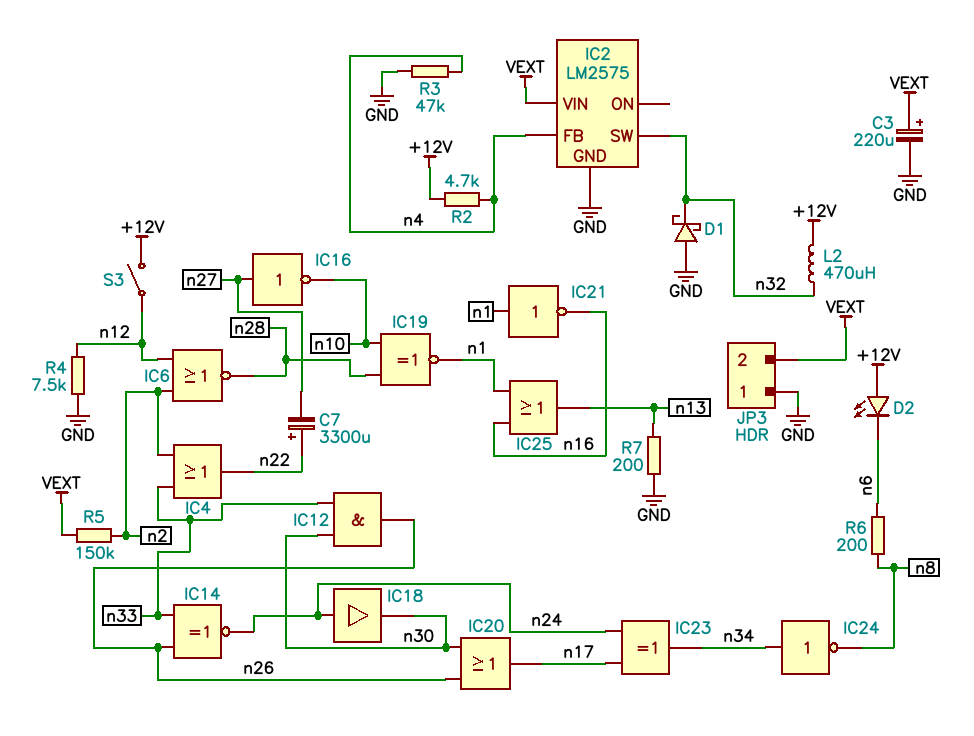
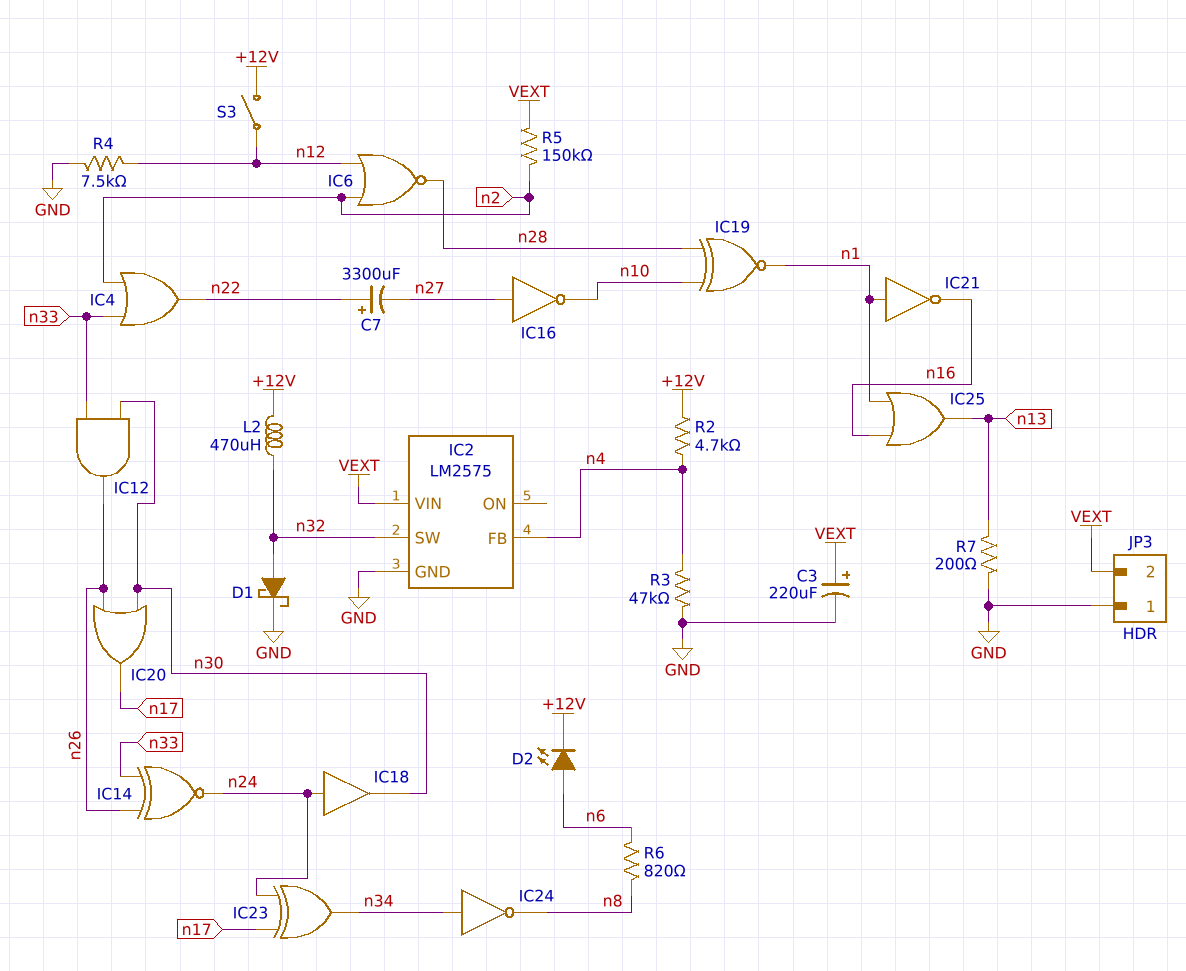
D1: schottky (A GND, K n32) -> schottky (A n32, K GND)
D2: LED (A +12V, K n6) -> LED (A n6, K +12V)
R6: 200 (n6, n8) -> 820 (n6, n8)

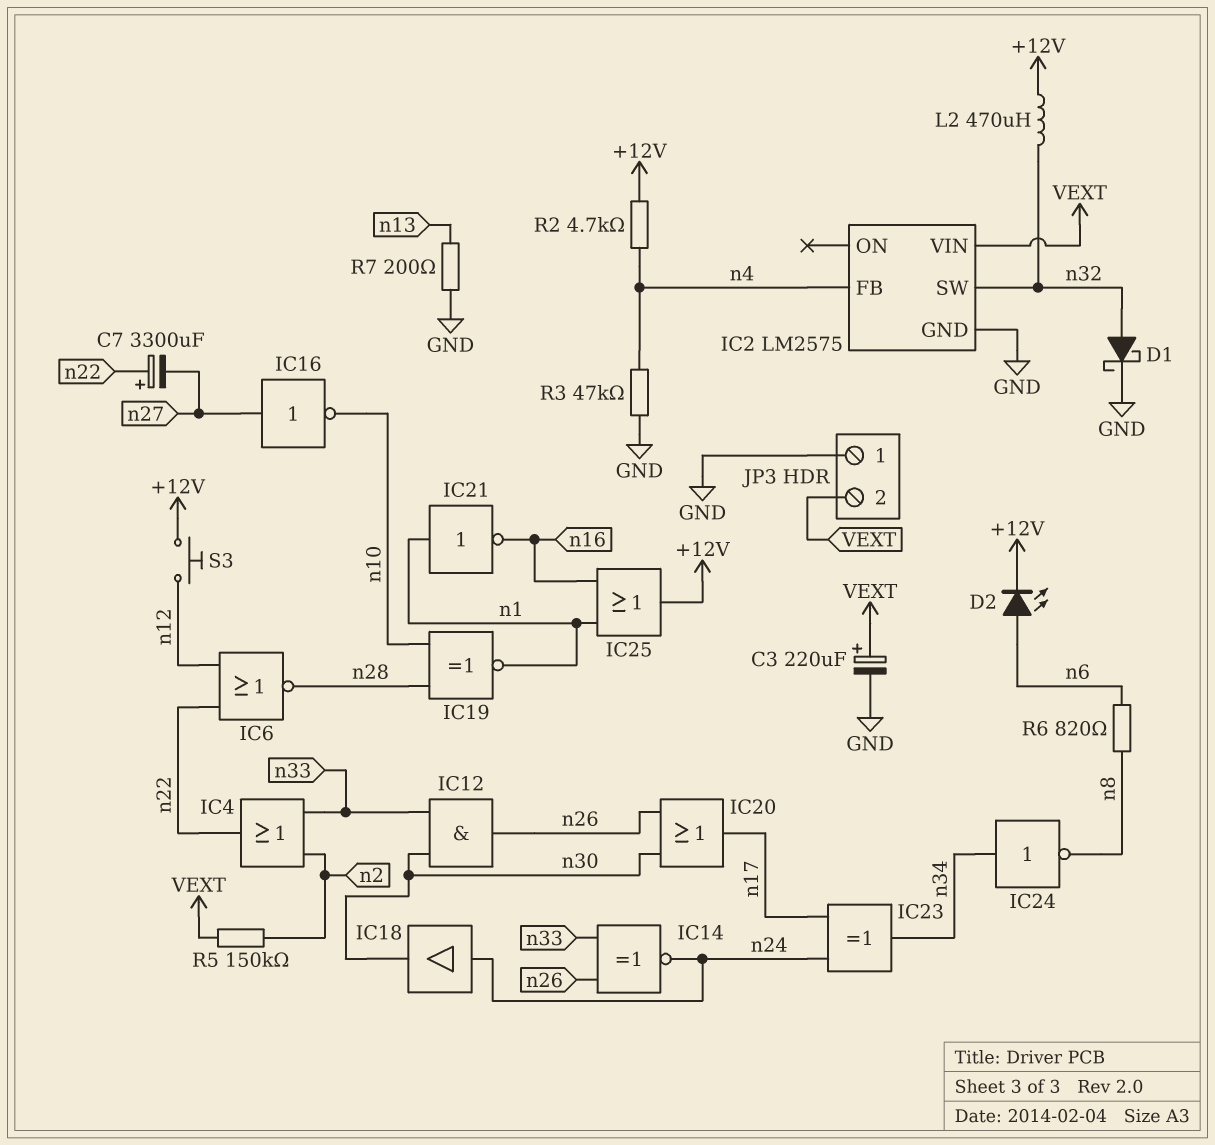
IC6: NOR (in n2, in n12, out n28) -> NOR (in n12, in n22, out n28)
IC25: OR (in n1, in n16, out n13) -> OR (in n1, in n16, out +12V)
R4: 7.5k (GND, n12) -> none
S3: switch (+12V, n12) -> button (+12V, n12)

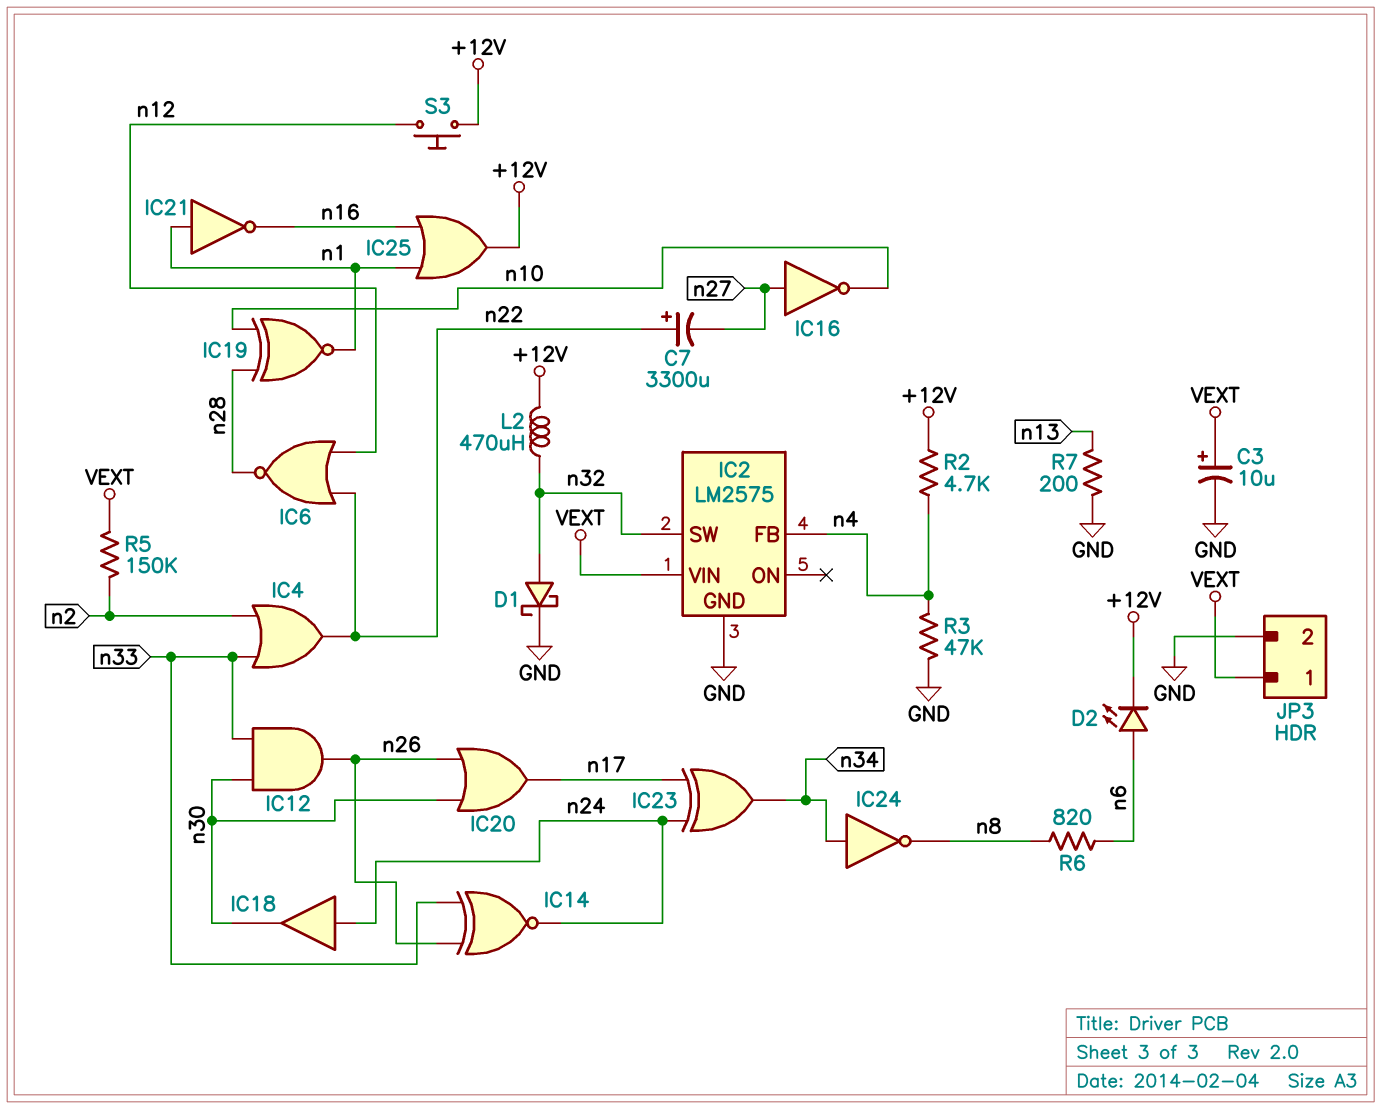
C3: 220uF (plus VEXT, minus GND) -> 10uF (plus VEXT, minus GND)
JP3 pin 1: GND -> VEXT
JP3 pin 2: VEXT -> GND

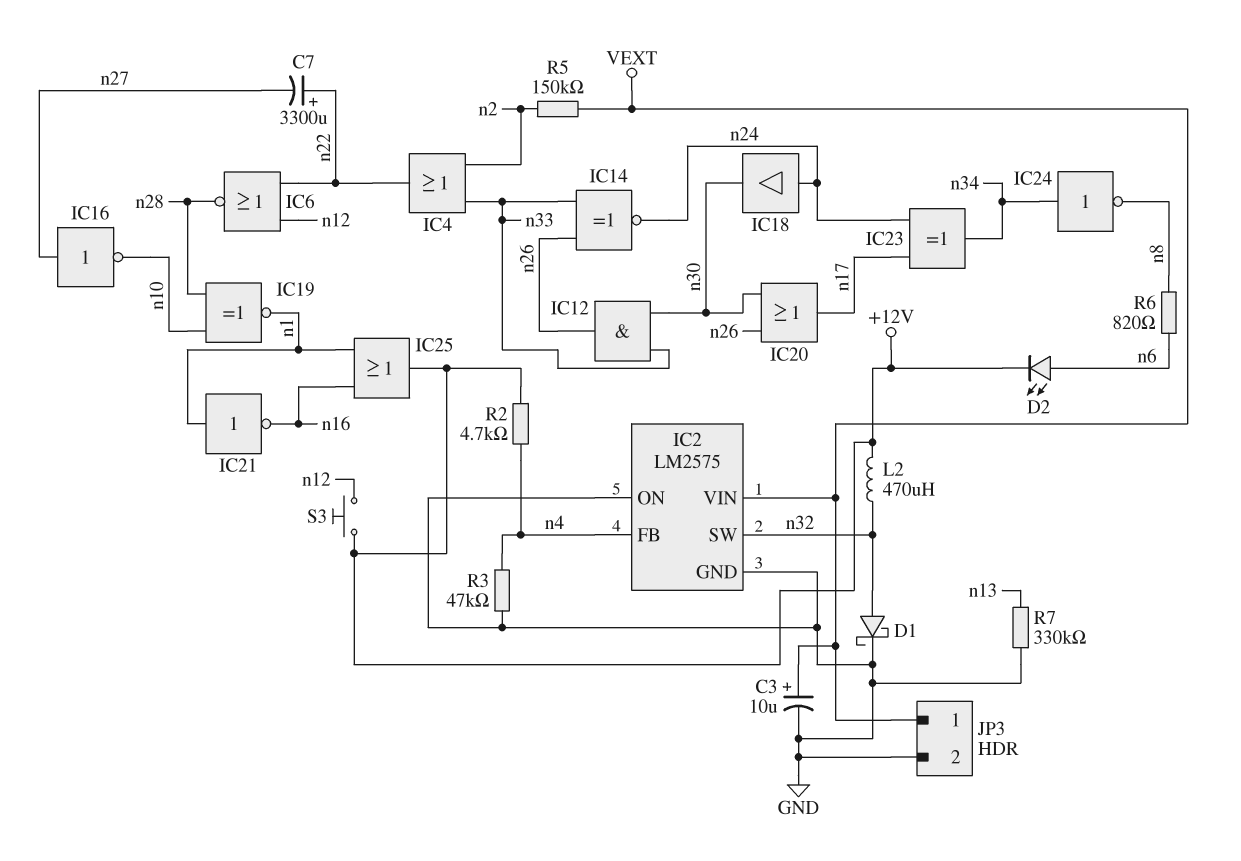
IC2 pin ON: none -> GND
R7: 200 (GND, n13) -> 330k (GND, n13)

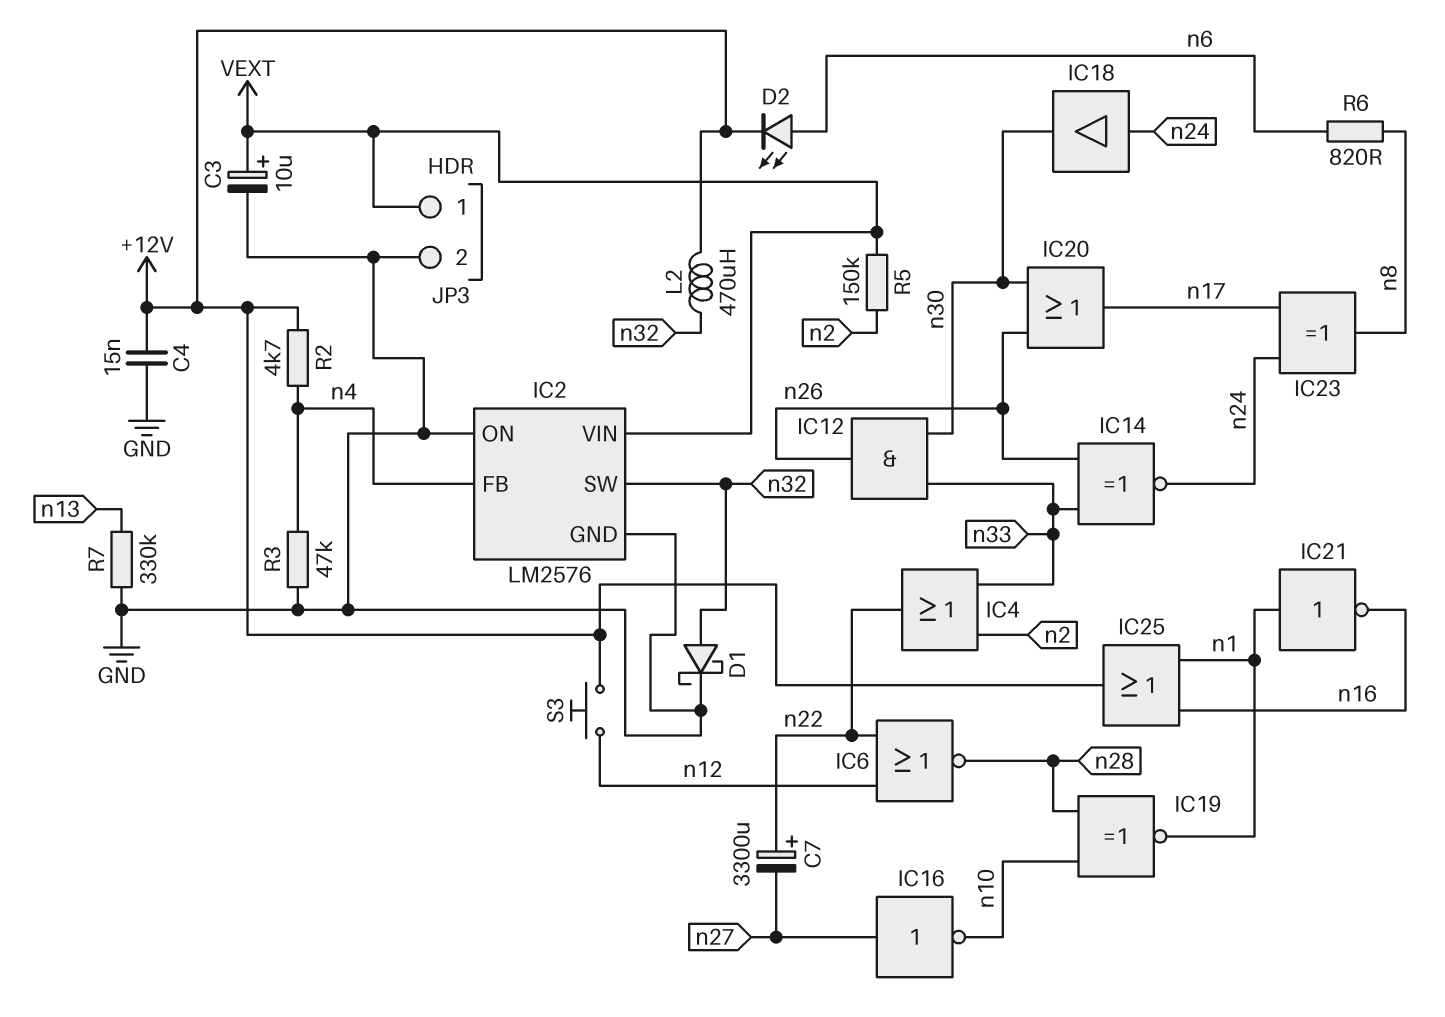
C4: none -> 15nF (+12V, GND)
IC2: LM2575 -> LM2576
IC23: XOR (in n17, in n24, out n34) -> XOR (in n17, in n24, out n8)
IC24: NOT (in n34, out n8) -> none

